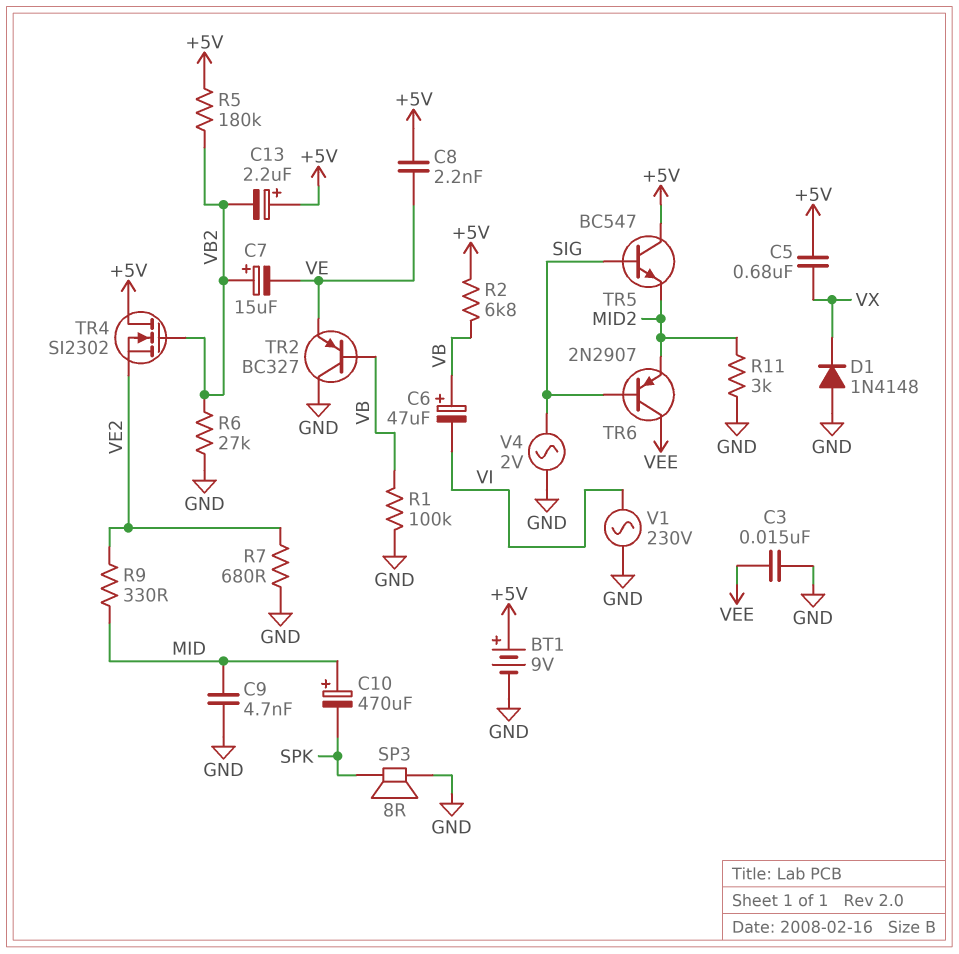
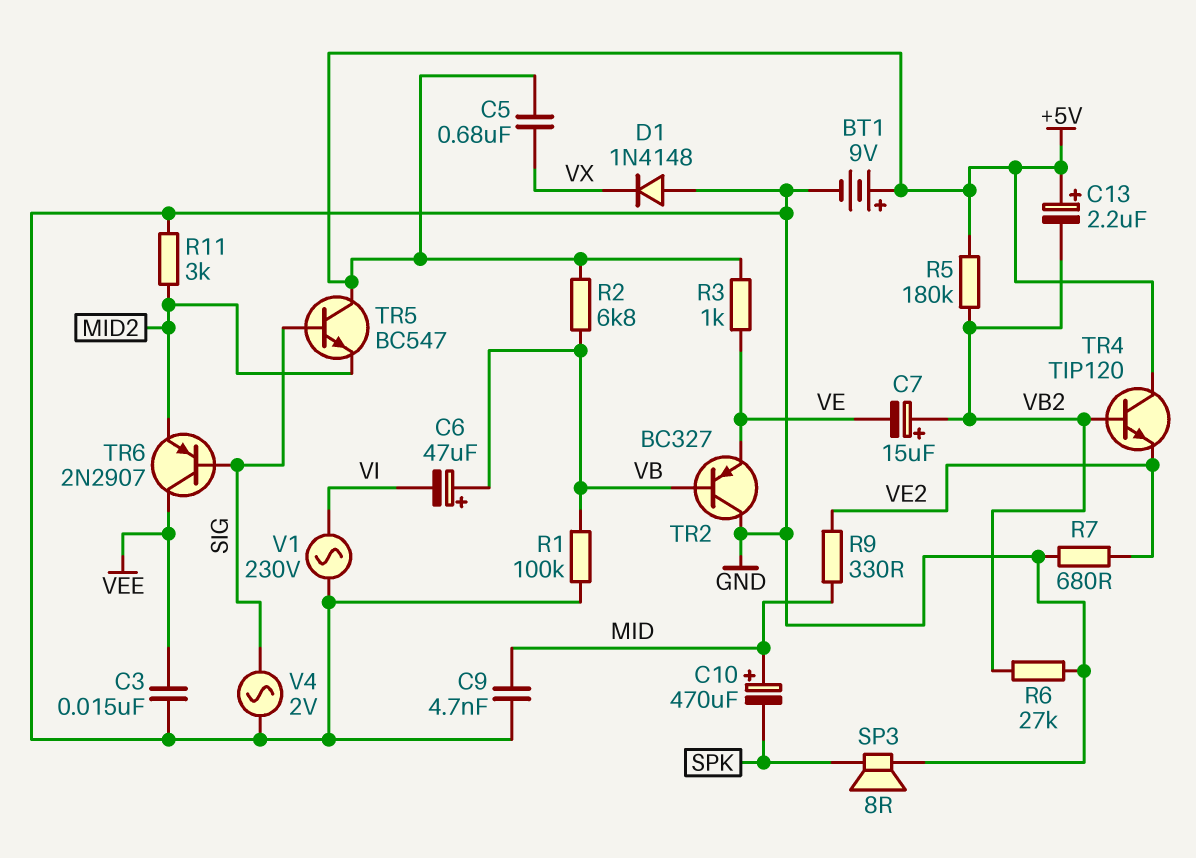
C8: 2.2nF (+5V, VE) -> none
R3: none -> 1k (+5V, VE)
TR4: NMOS SI2302 (G VB2, D +5V, S VE2) -> NPN TIP120 (B VB2, C +5V, E VE2)

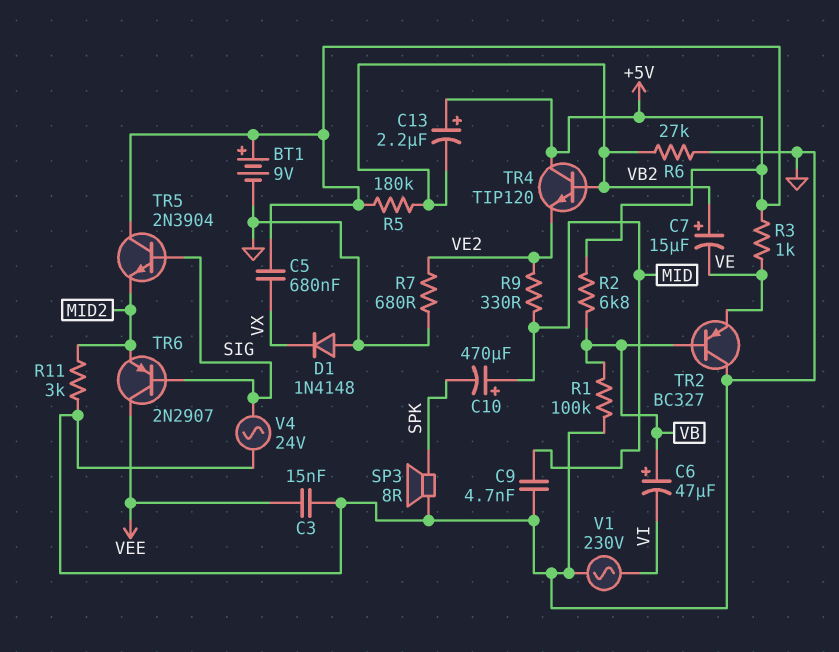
TR5: NPN BC547 (B SIG, C +5V, E MID2) -> NPN 2N3904 (B SIG, C +5V, E MID2)
V4: AC 2V (GND, SIG) -> AC 24V (GND, SIG)

